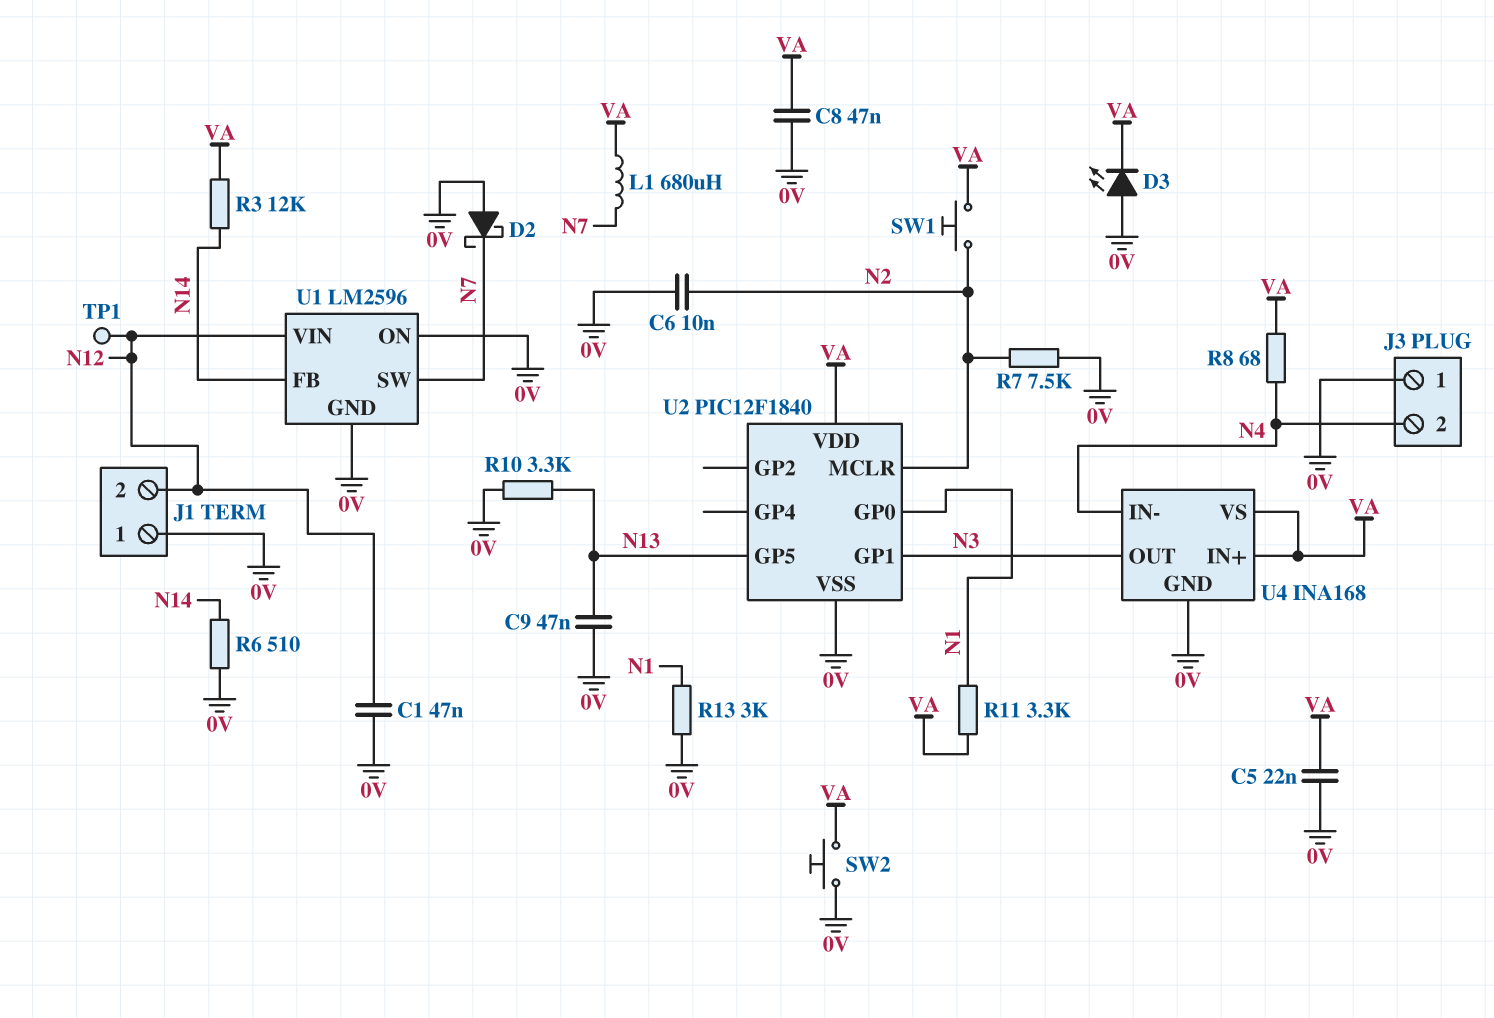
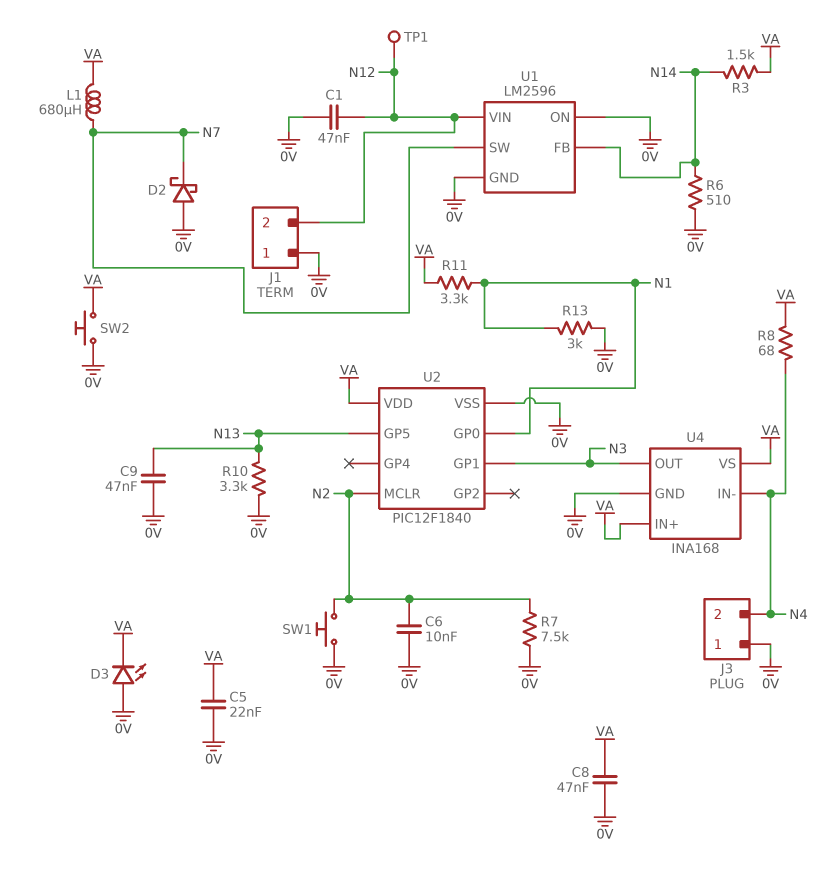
R3: 12k (N14, VA) -> 1.5k (N14, VA)
SW1: button (N2, VA) -> button (0V, N2)

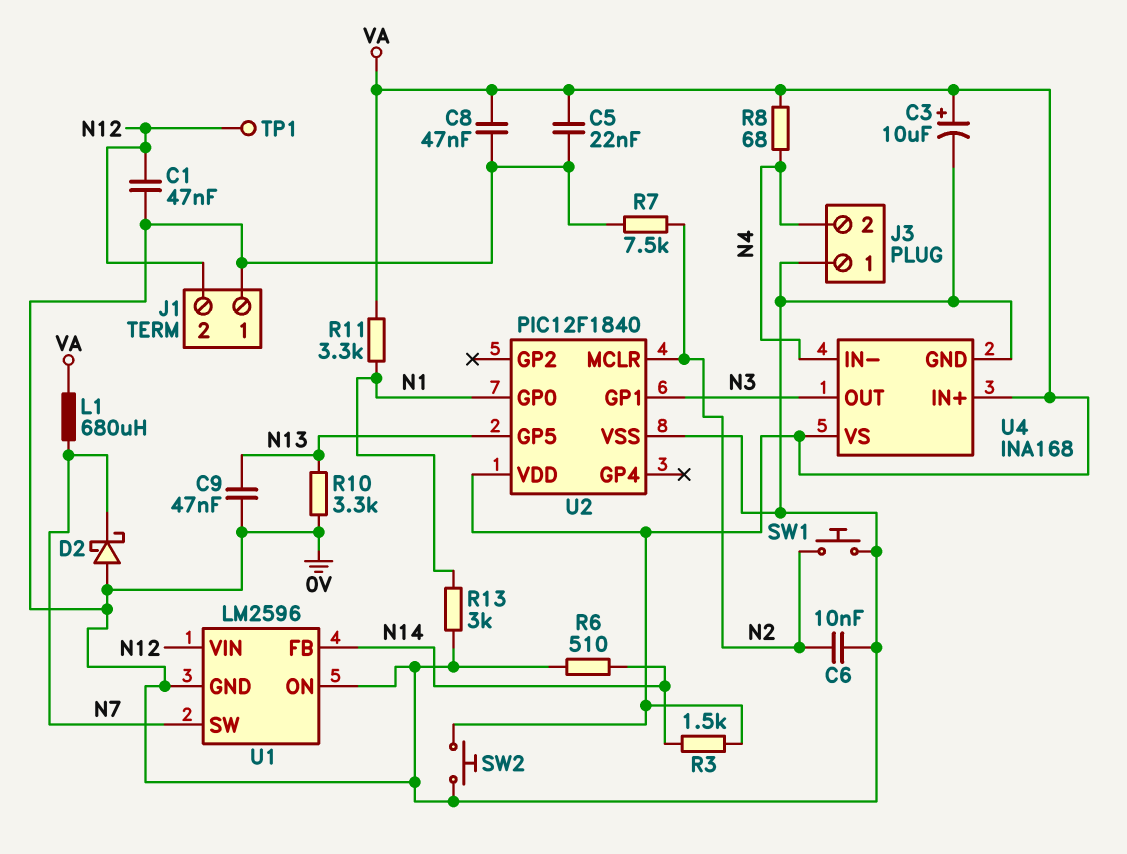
C3: none -> 10uF (plus VA, minus 0V)
D3: LED (A 0V, K VA) -> none

